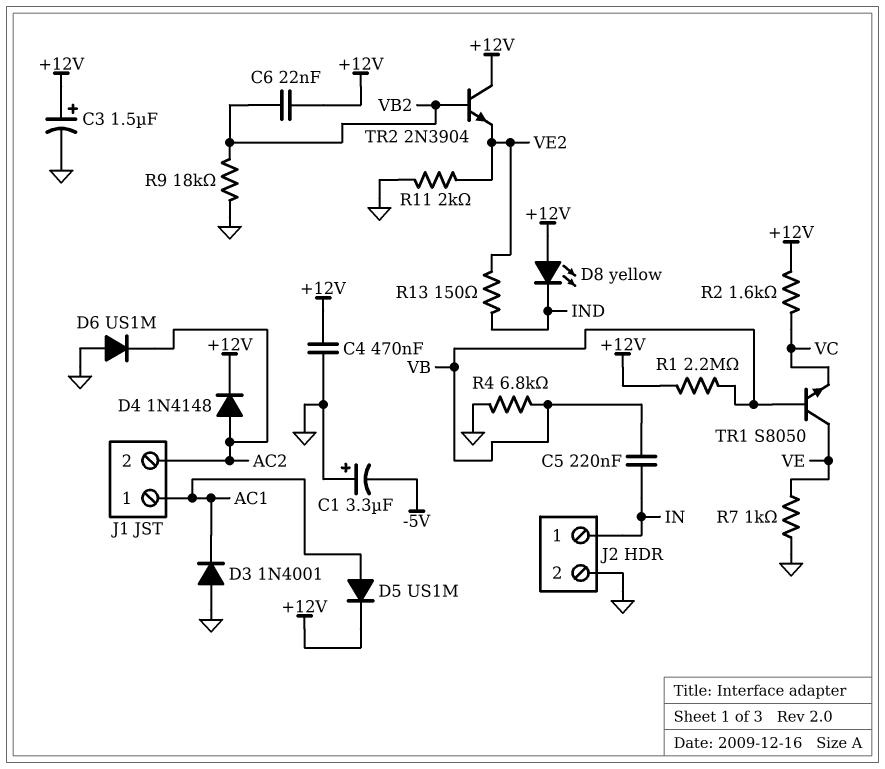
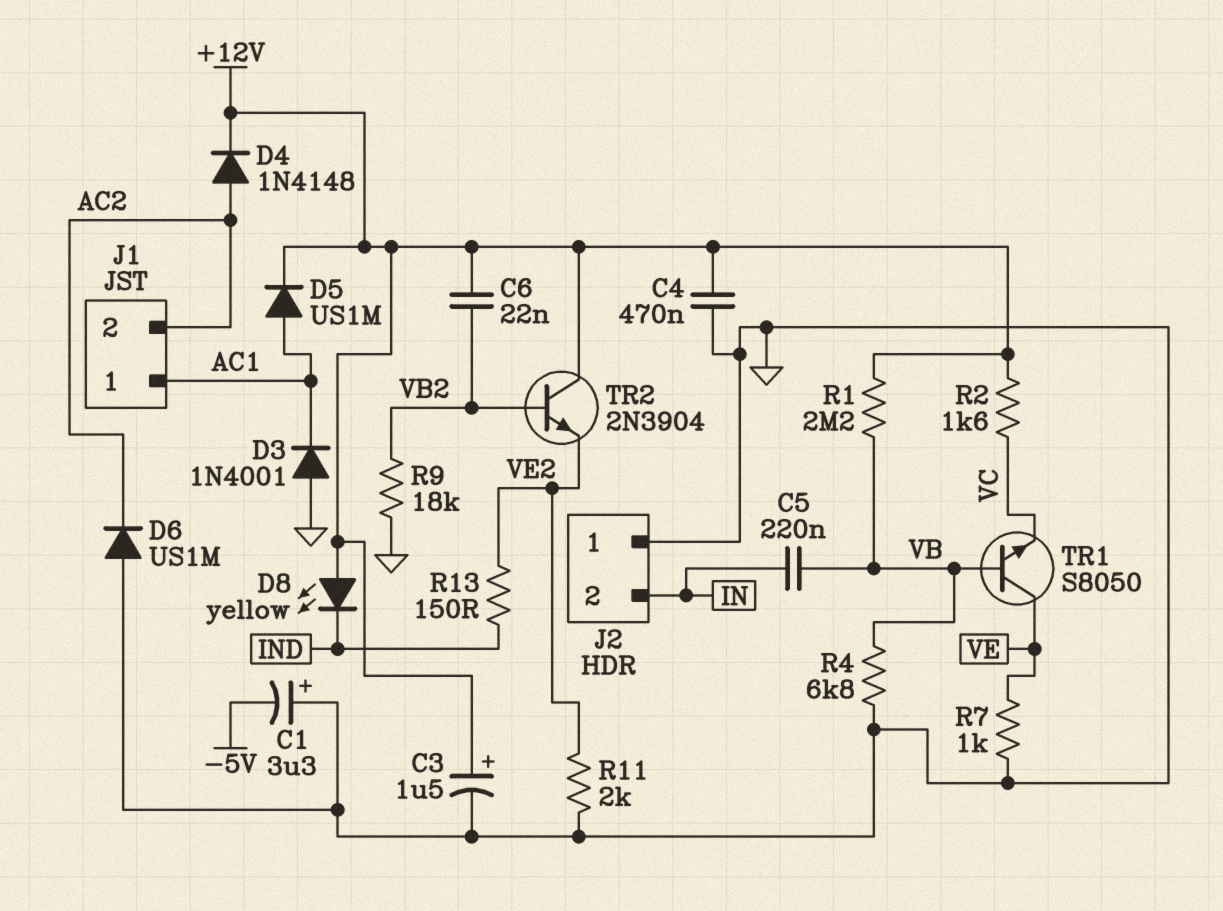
J2 pin 1: IN -> GND
J2 pin 2: GND -> IN

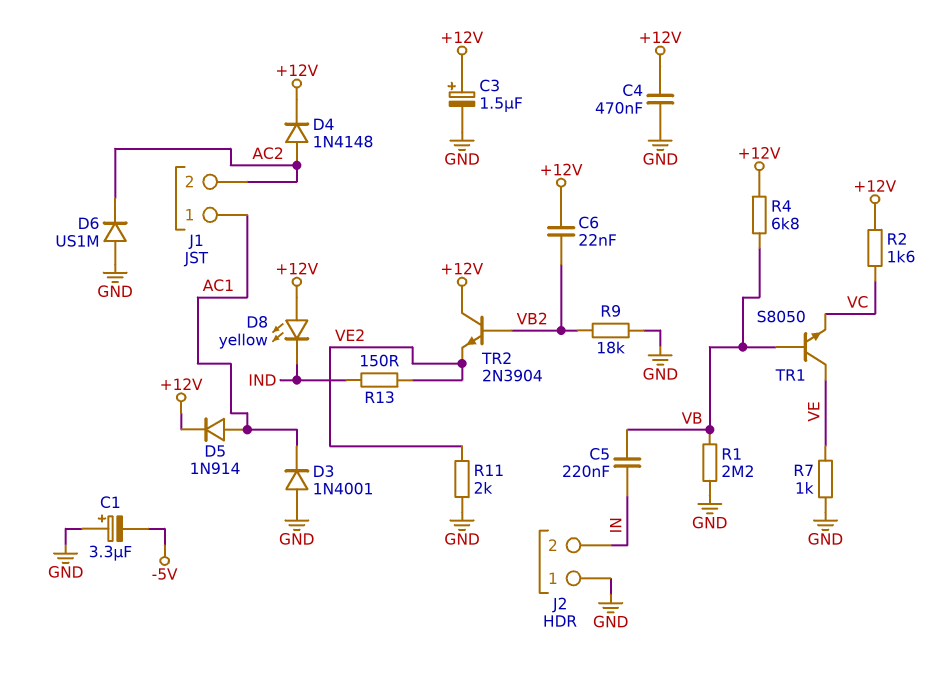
D5: diode US1M (A AC1, K +12V) -> diode 1N914 (A AC1, K +12V)
R1: 2.2M (+12V, VB) -> 2.2M (GND, VB)
R4: 6.8k (GND, VB) -> 6.8k (+12V, VB)

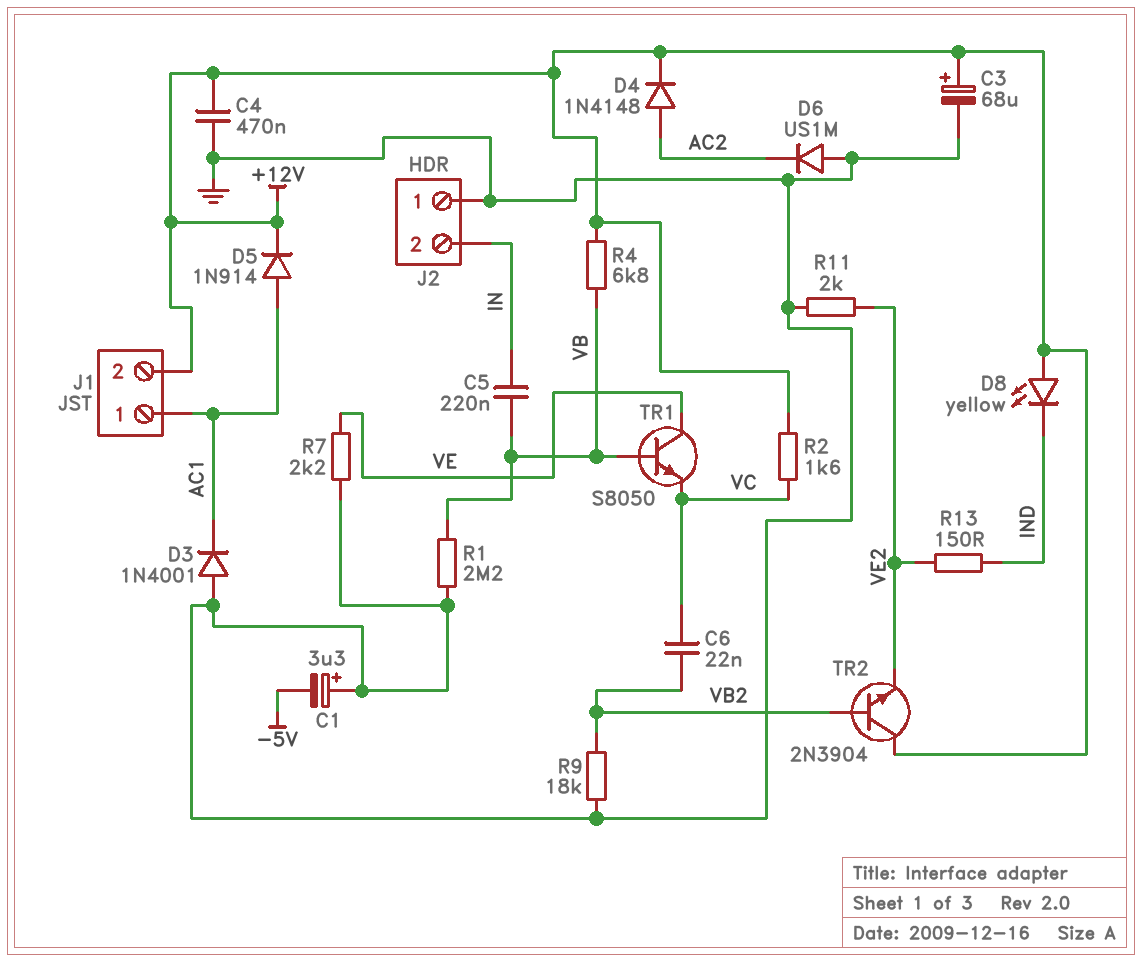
C3: 1.5uF (plus +12V, minus GND) -> 68uF (plus +12V, minus GND)
C6: 22nF (+12V, VB2) -> 22nF (VB2, VC)
J1 pin 2: AC2 -> +12V
R7: 1k (GND, VE) -> 2.2k (GND, VE)

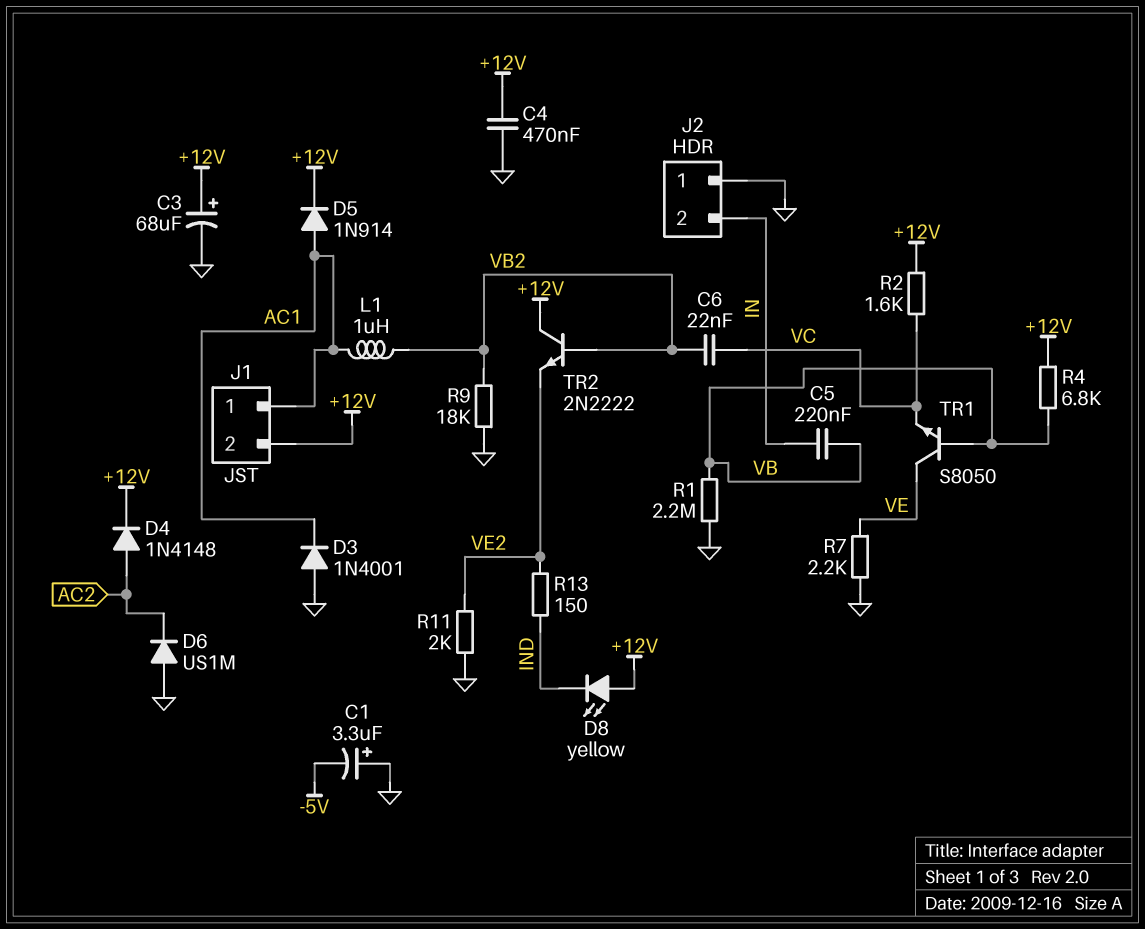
L1: none -> 1uH (AC1, VB2)
TR2: NPN 2N3904 (B VB2, C +12V, E VE2) -> NPN 2N2222 (B VB2, C +12V, E VE2)

